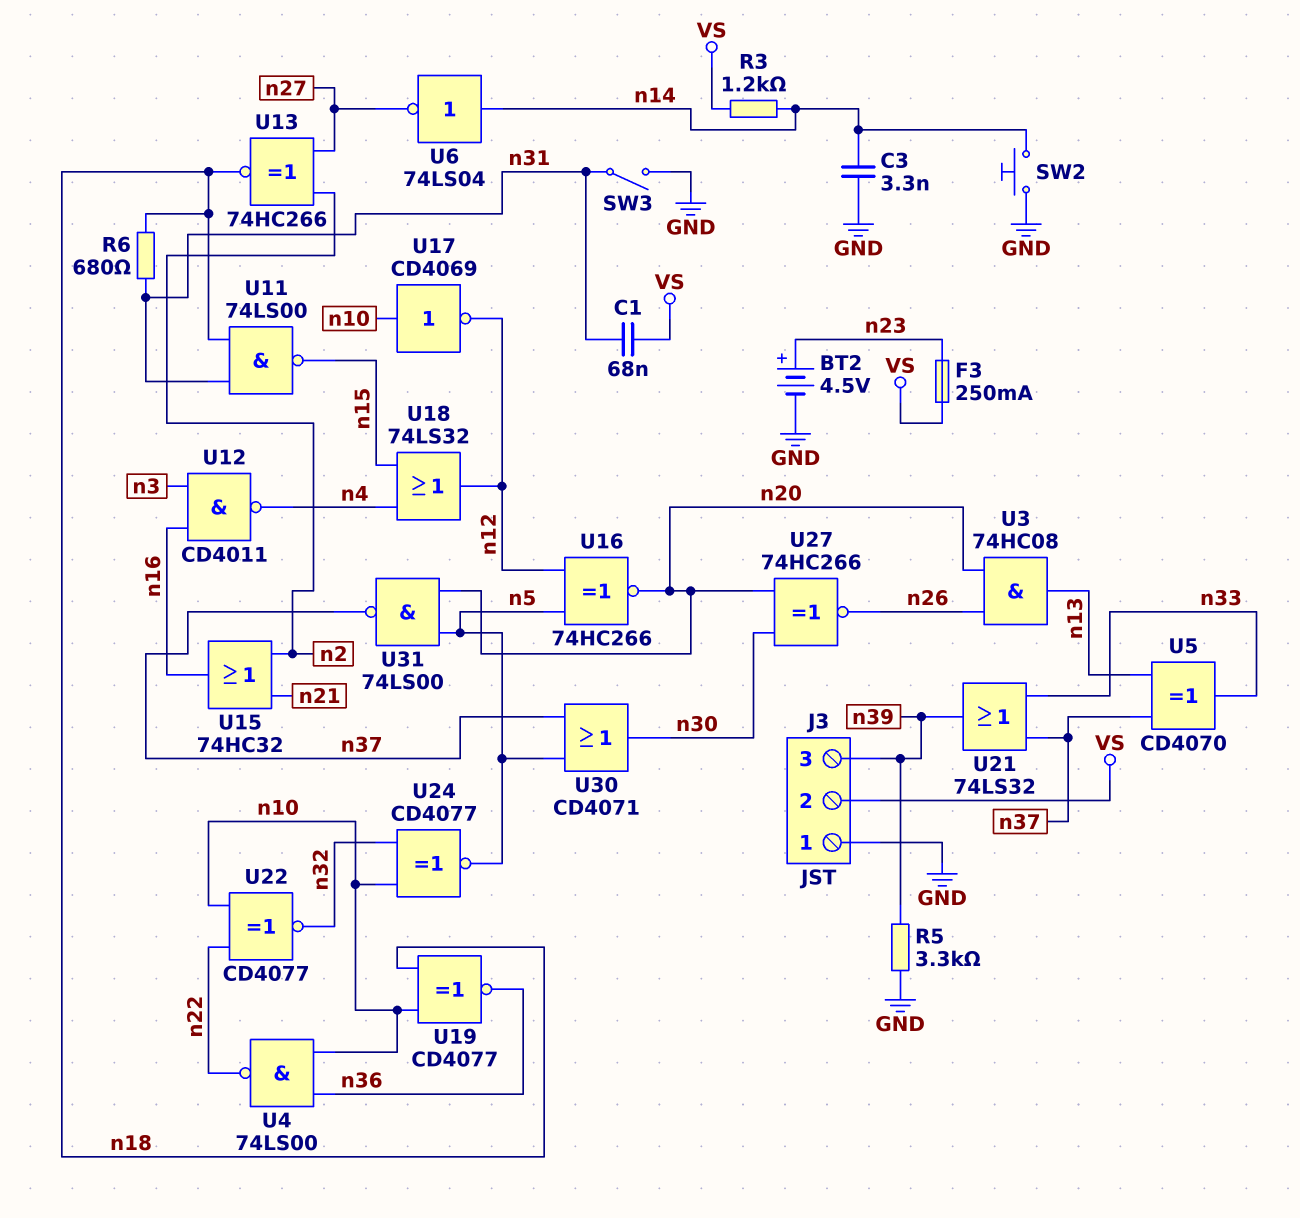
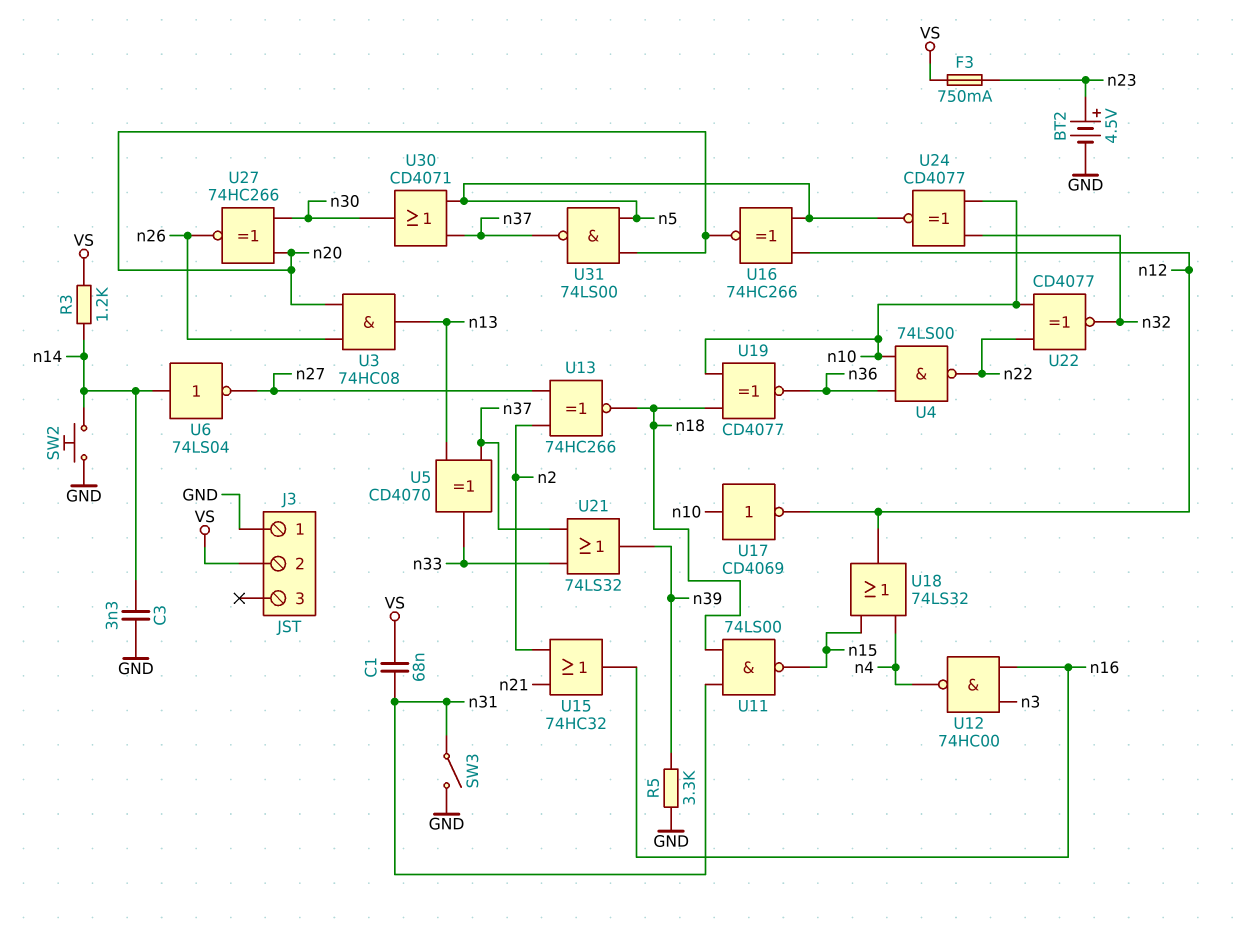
F3: 250mA (VS, n23) -> 750mA (VS, n23)
J3 pin 3: n39 -> none
R6: 680 (n18, n31) -> none
U12: NAND CD4011 (in n3, in n16, out n4) -> NAND 74HC00 (in n3, in n16, out n4)

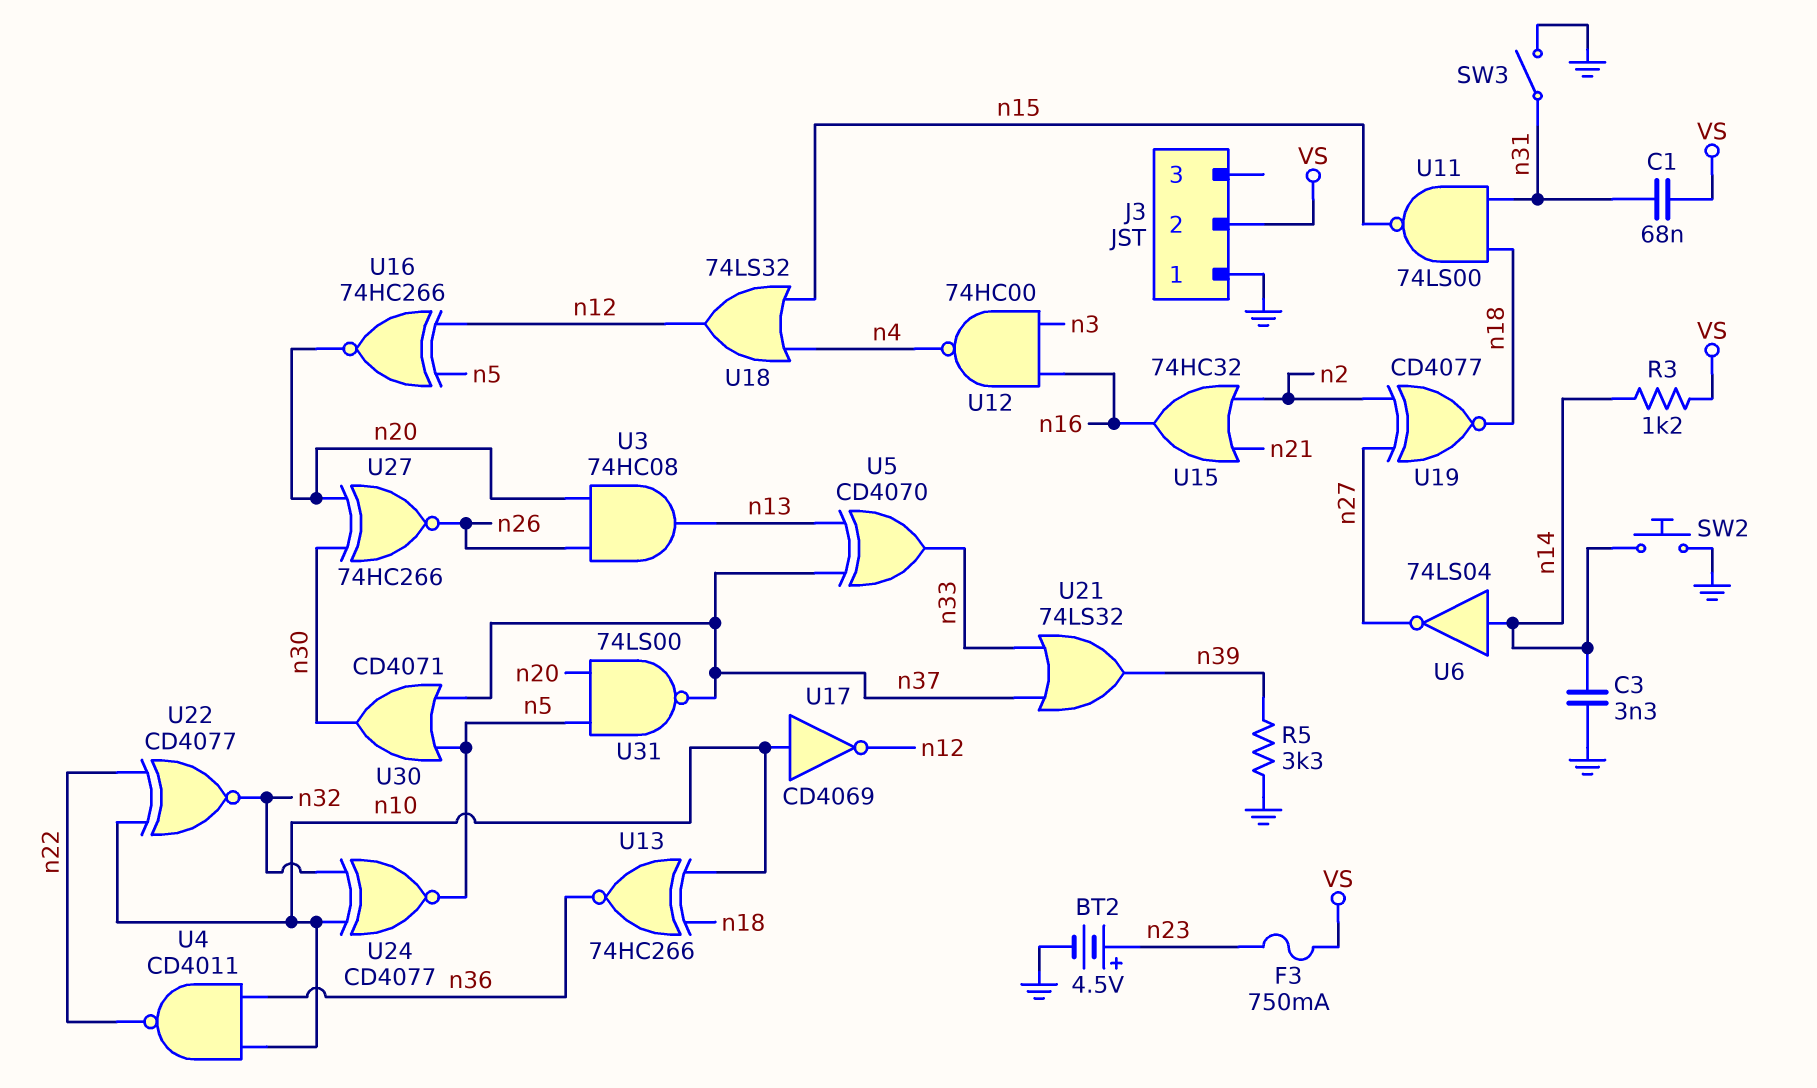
U4: NAND 74LS00 (in n10, in n36, out n22) -> NAND CD4011 (in n10, in n36, out n22)
U13: XNOR 74HC266 (in n2, in n27, out n18) -> XNOR 74HC266 (in n10, in n18, out n36)
U19: XNOR CD4077 (in n10, in n18, out n36) -> XNOR CD4077 (in n2, in n27, out n18)

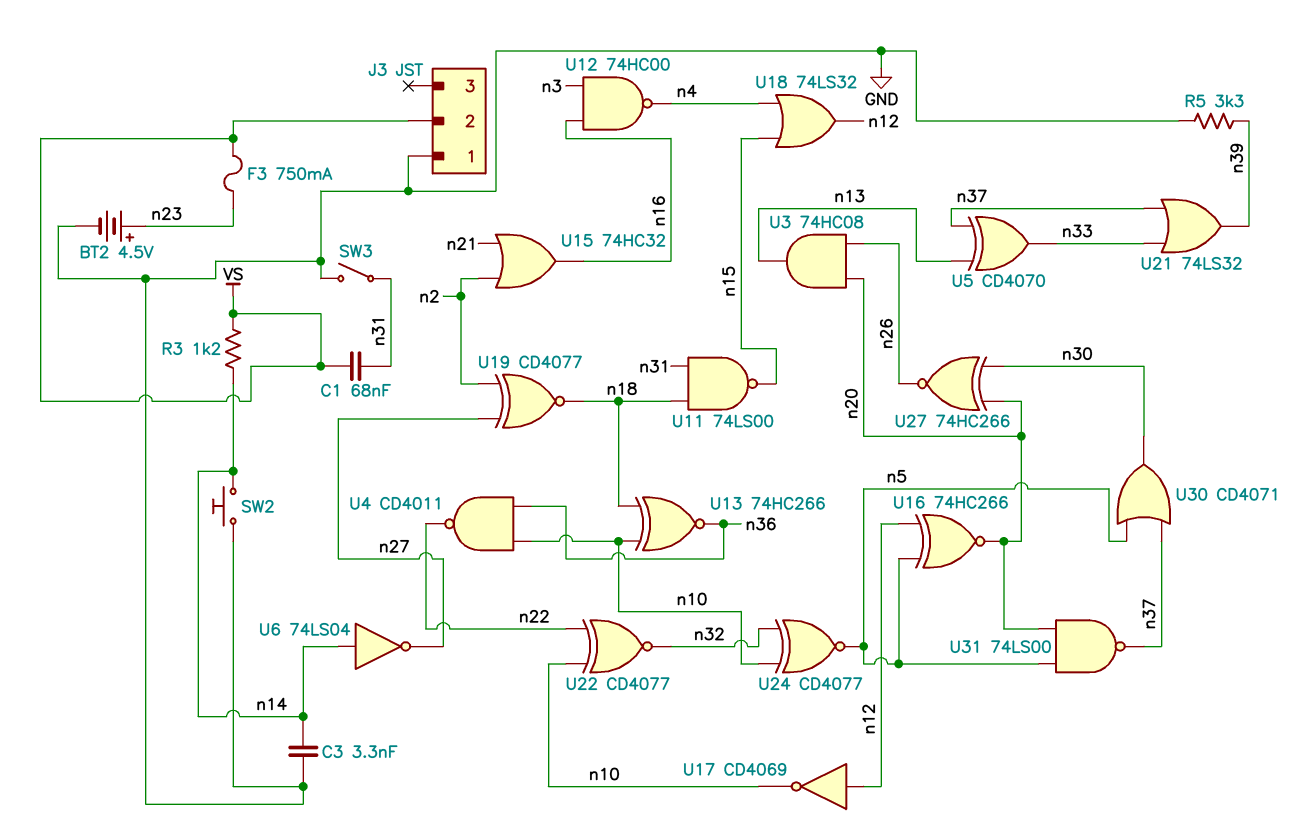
U17: NOT CD4069 (in n10, out n12) -> NOT CD4069 (in n12, out n10)

